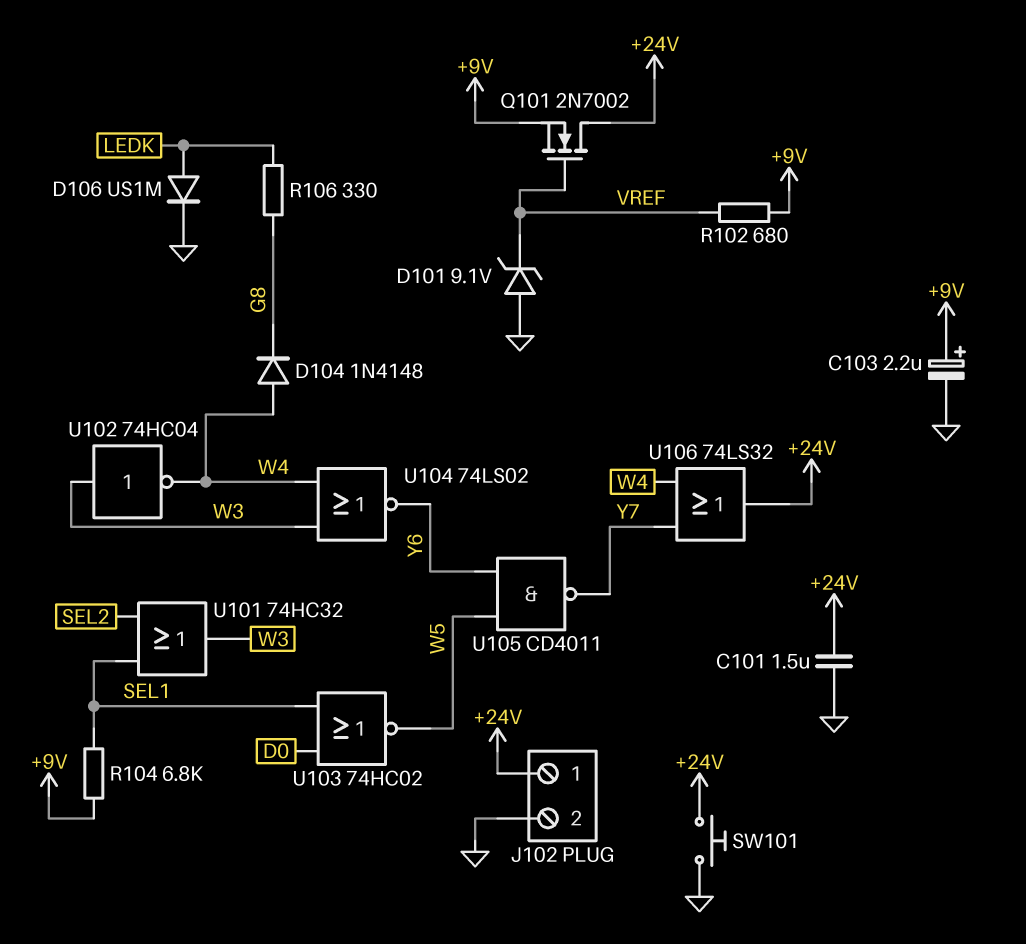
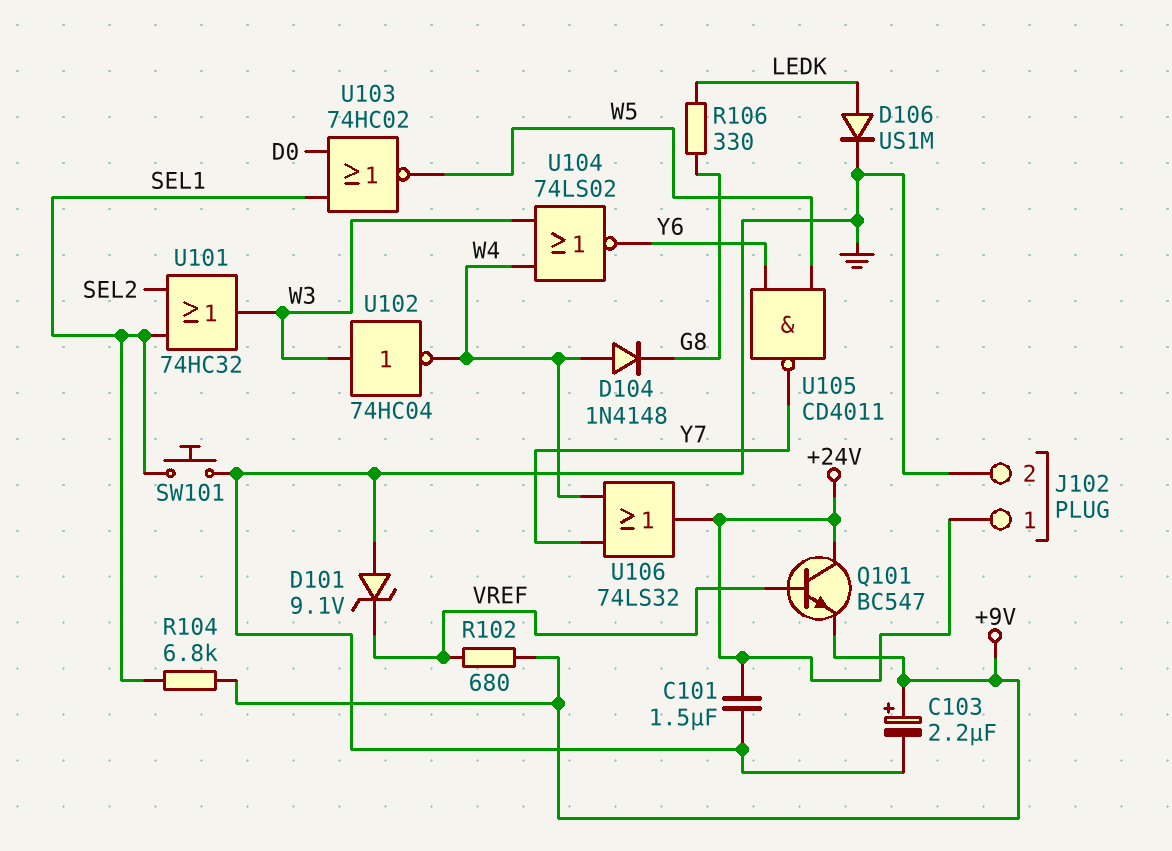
Q101: NMOS 2N7002 (G VREF, D +24V, S +9V) -> NPN BC547 (B VREF, C +24V, E +9V)
SW101: button (+24V, GND) -> button (GND, SEL1)

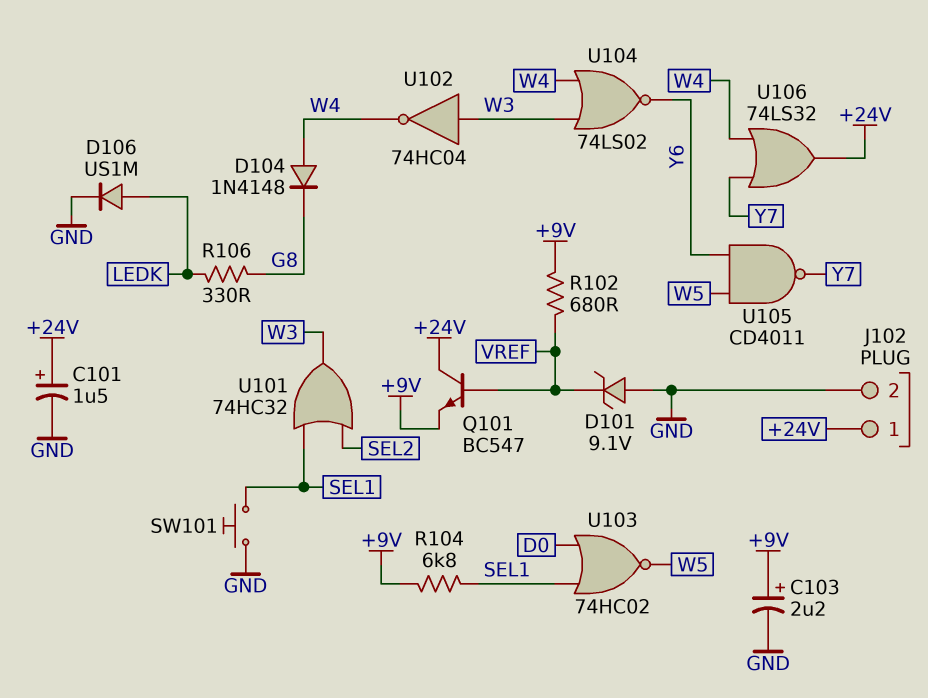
C101: 1.5uF (+24V, GND) -> 1.5uF (plus +24V, minus GND)

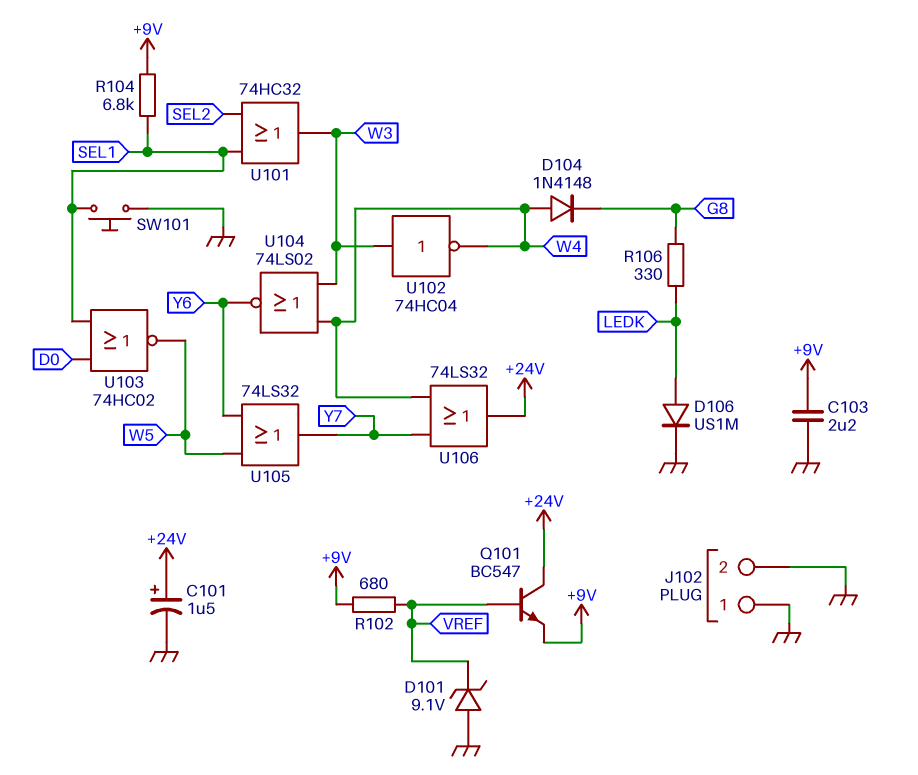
C103: 2.2uF (plus +9V, minus GND) -> 2.2uF (+9V, GND)
J102 pin 1: +24V -> GND
U105: NAND CD4011 (in W5, in Y6, out Y7) -> OR 74LS32 (in W5, in Y6, out Y7)

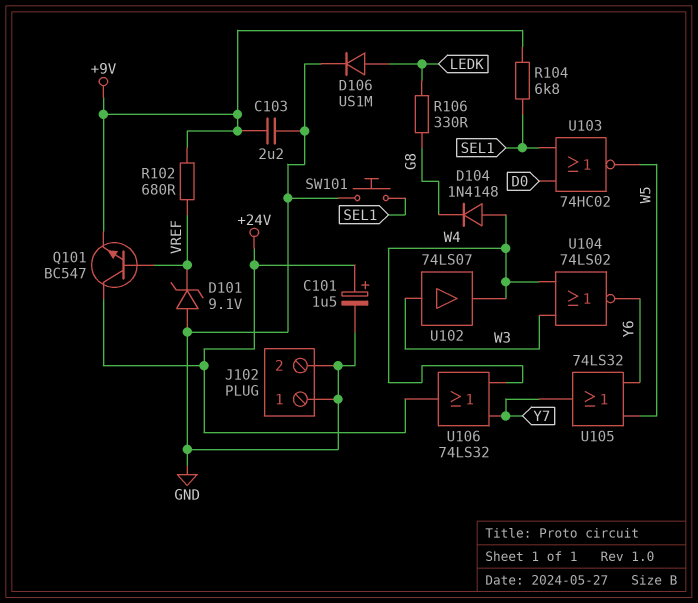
U101: OR 74HC32 (in SEL1, in SEL2, out W3) -> none
U102: NOT 74HC04 (in W3, out W4) -> buffer 74LS07 (in W3, out W4)

